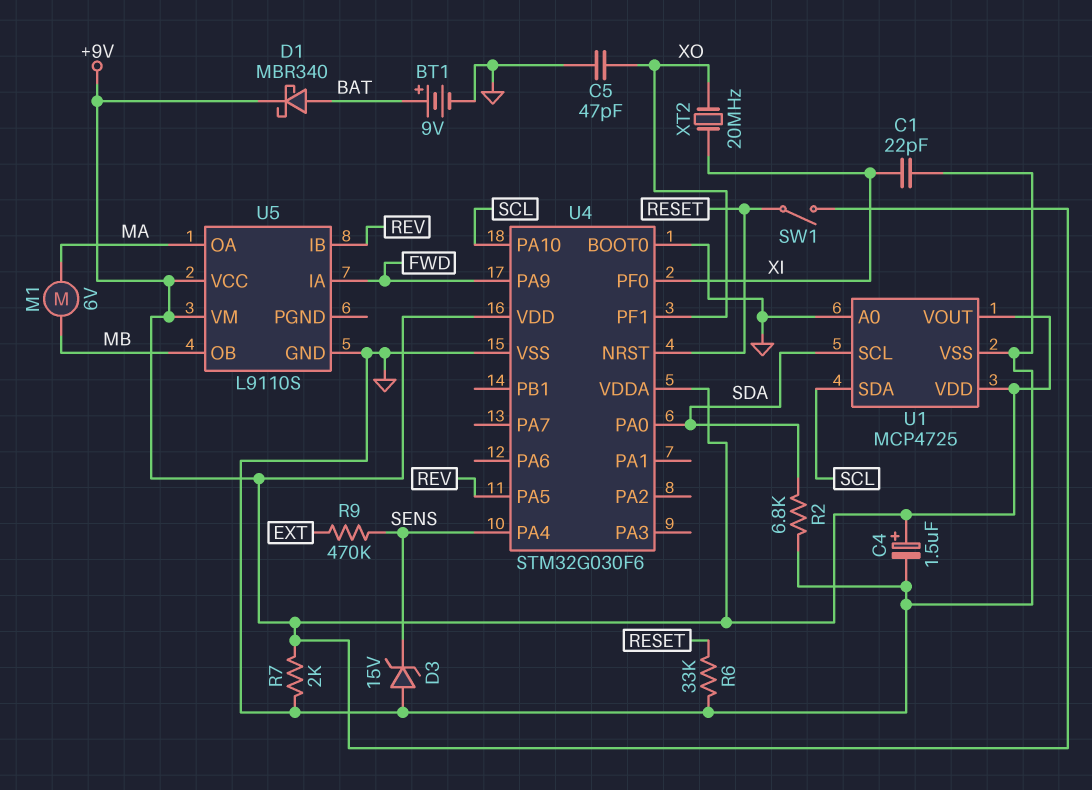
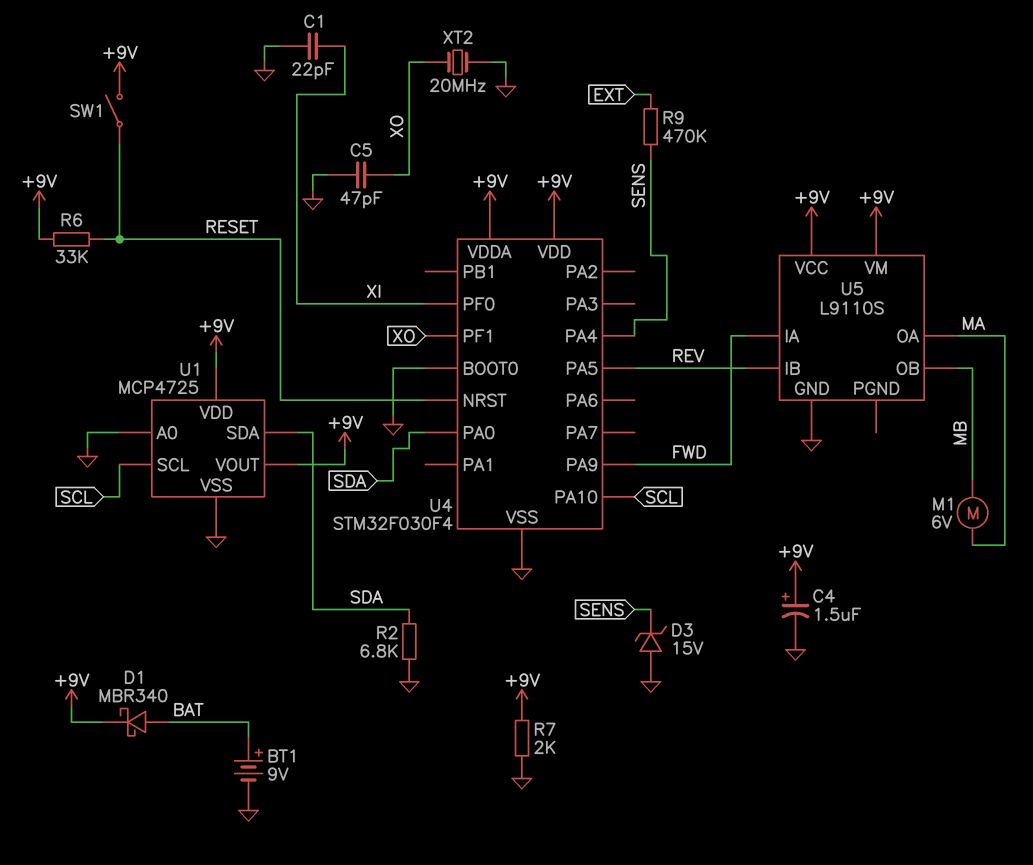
R6: 33k (GND, RESET) -> 33k (+9V, RESET)
U1 pin SCL: SDA -> SCL
U1 pin SDA: SCL -> SDA
U4: STM32G030F6 -> STM32F030F4
XT2: 20MHz (XI, XO) -> 20MHz (GND, XO)

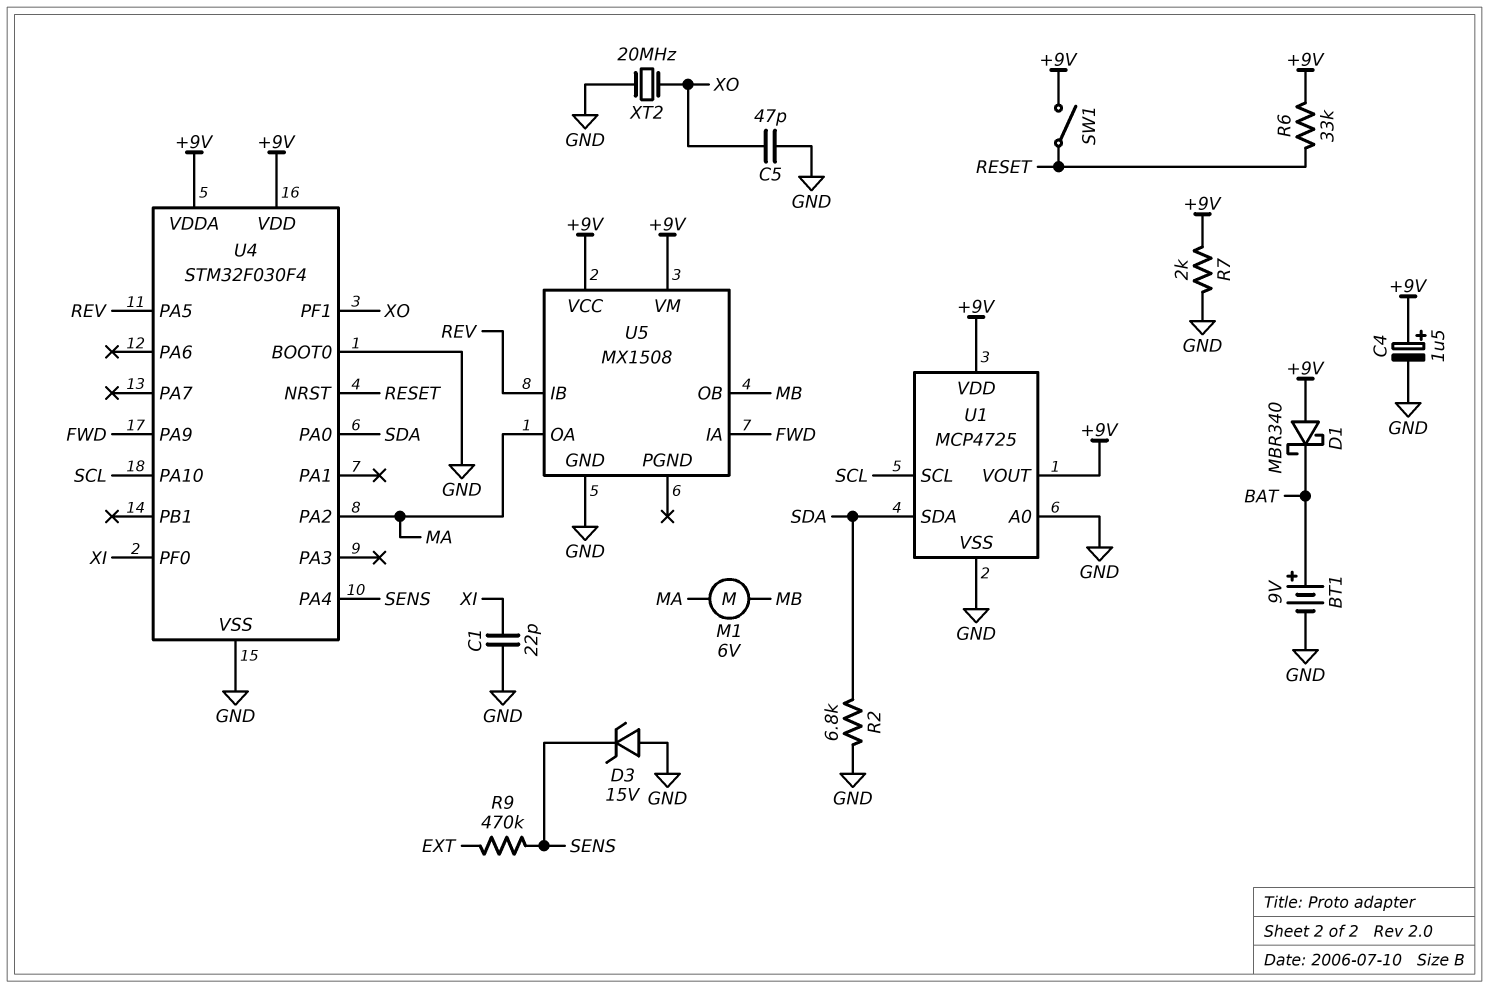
D1: schottky MBR340 (A BAT, K +9V) -> schottky MBR340 (A +9V, K BAT)
U4 pin PA2: none -> MA
U5: L9110S -> MX1508

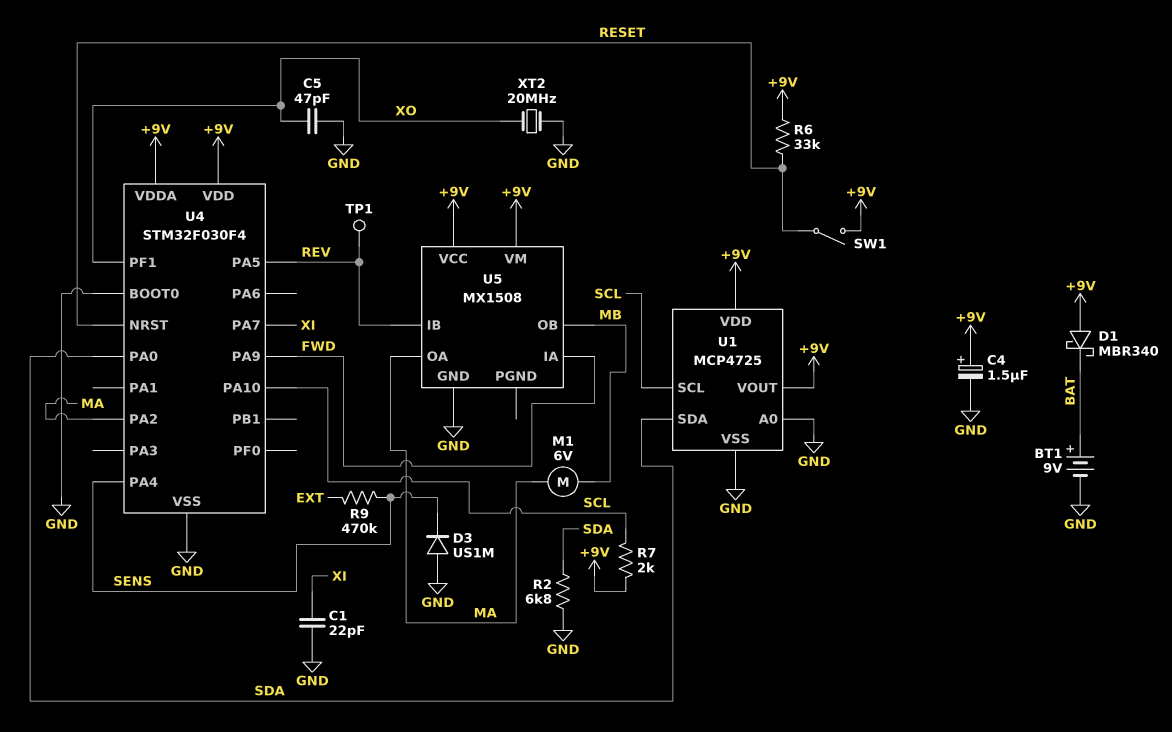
D3: zener 15V (A GND, K SENS) -> diode US1M (A GND, K SENS)
R7: 2k (+9V, GND) -> 2k (+9V, SCL)
TP1: none -> test point (REV)
U4 pin PA7: none -> XI
U4 pin PF0: XI -> none

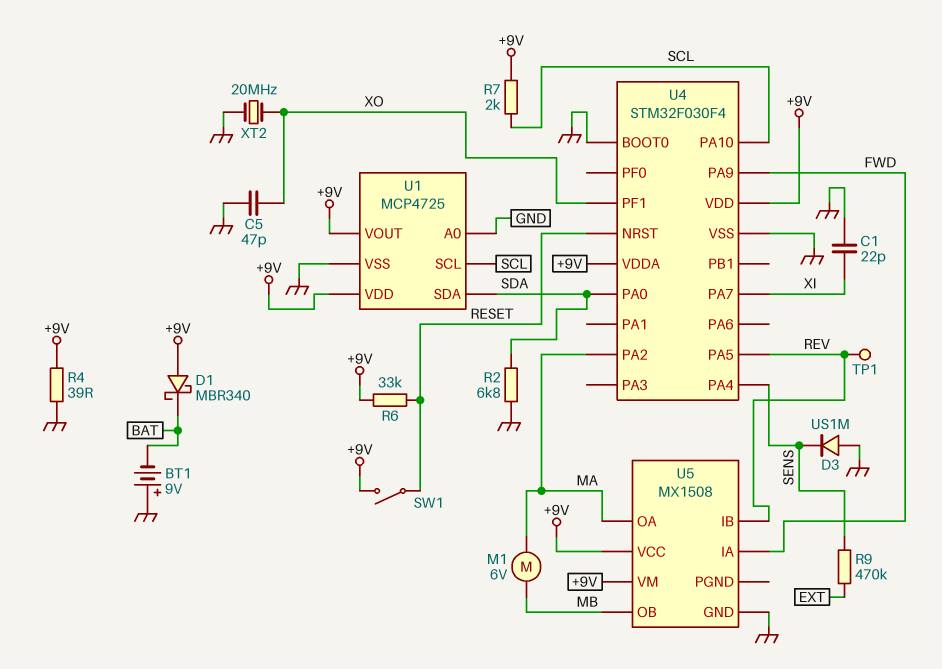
BT1: 9V (plus BAT, minus GND) -> 9V (plus GND, minus BAT)
C4: 1.5uF (plus +9V, minus GND) -> none
R4: none -> 39 (+9V, GND)

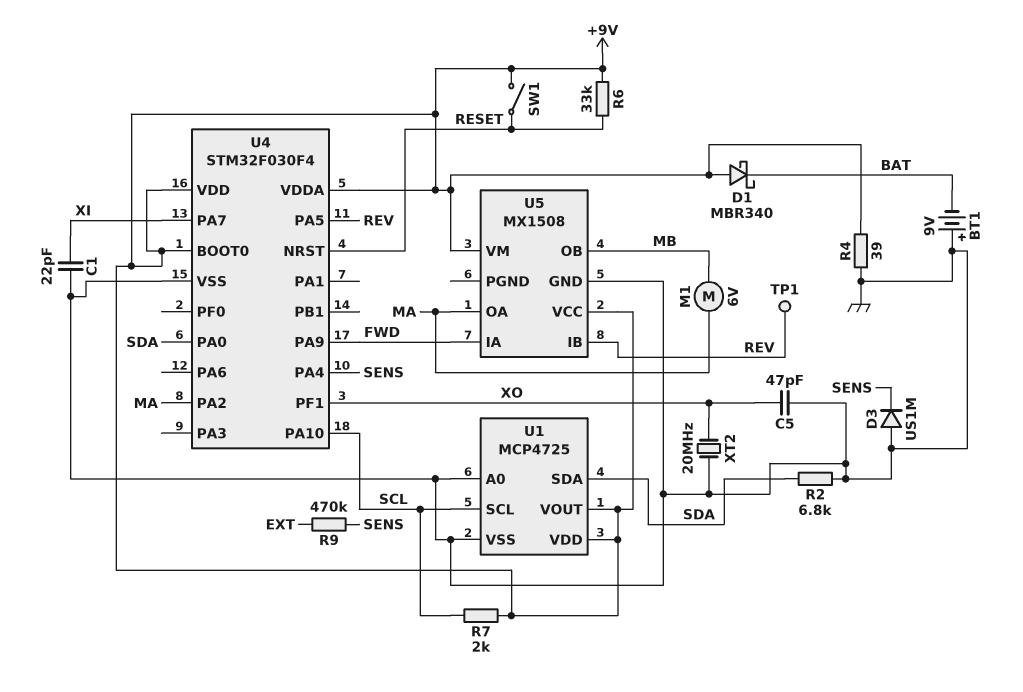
U4 pin BOOT0: GND -> +9V

